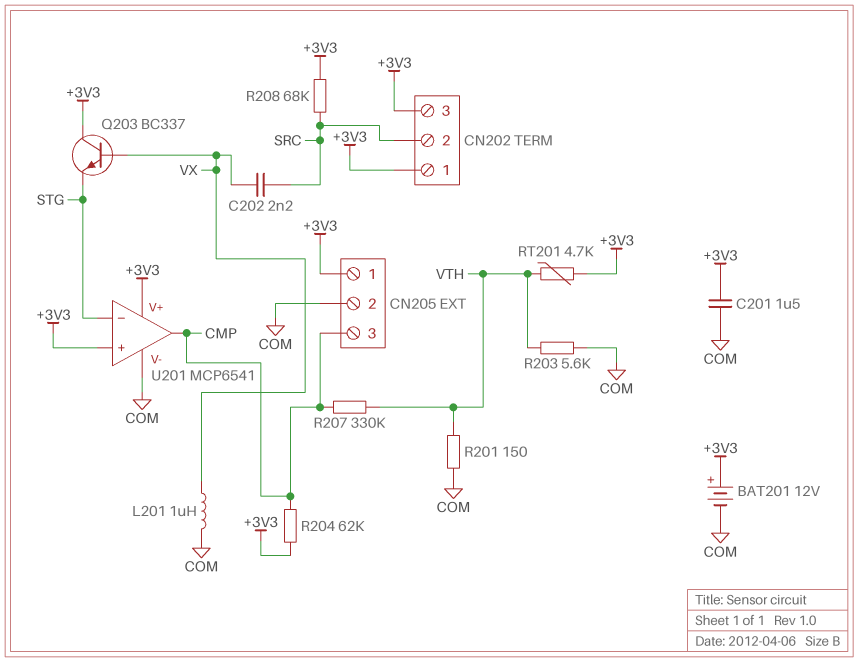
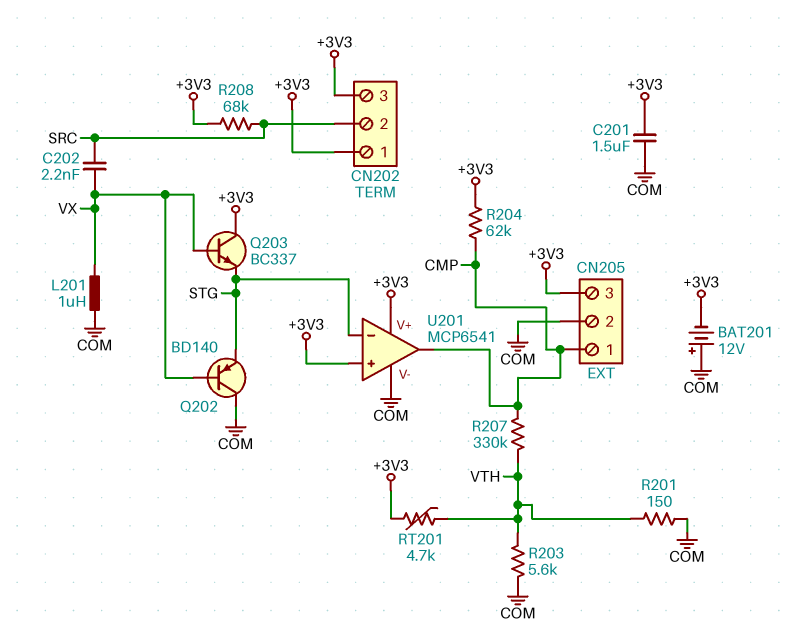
BAT201: 12V (plus +3V3, minus COM) -> 12V (plus COM, minus +3V3)
CN205 pin 1: +3V3 -> CMP
CN205 pin 3: CMP -> +3V3
Q202: none -> PNP BD140 (B VX, C COM, E STG)

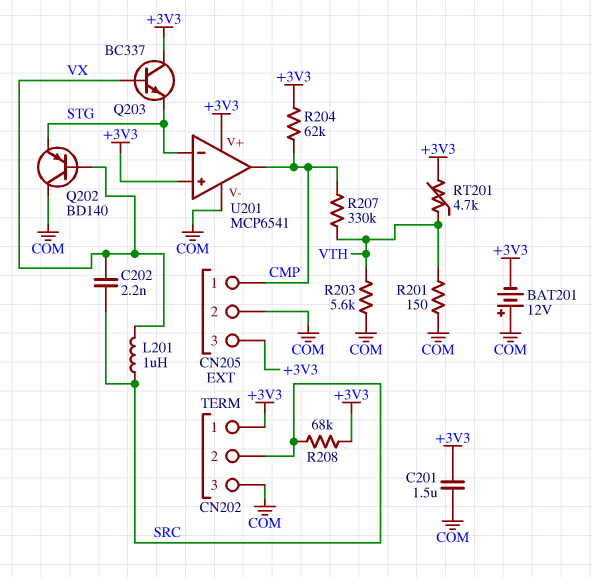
CN202 pin 3: +3V3 -> COM
L201: 1uH (COM, VX) -> 1uH (SRC, VX)

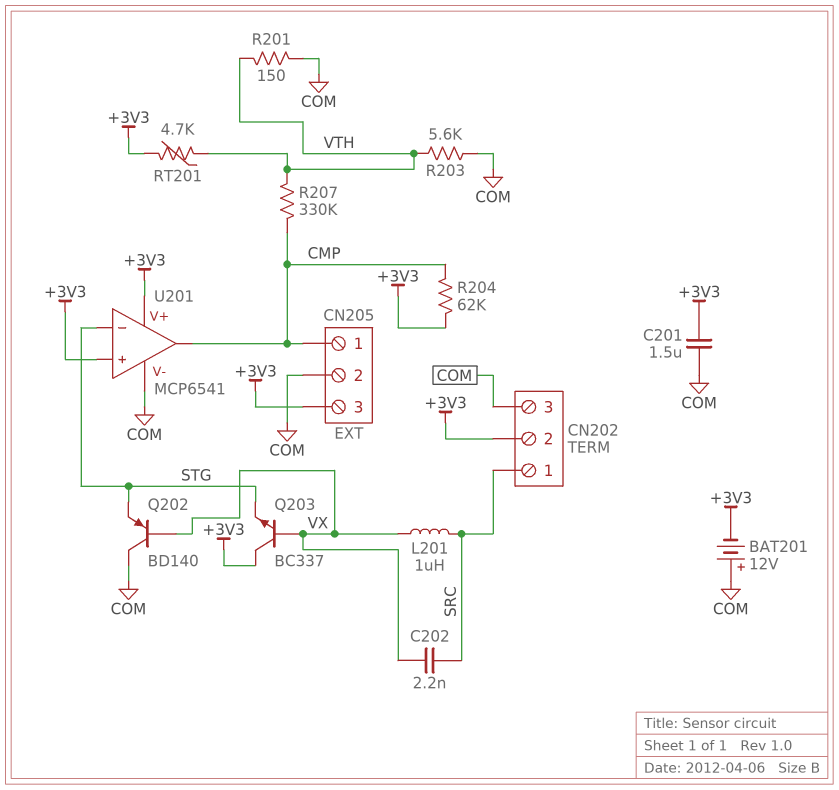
CN202 pin 1: +3V3 -> SRC
CN202 pin 2: SRC -> +3V3
R208: 68k (+3V3, SRC) -> none

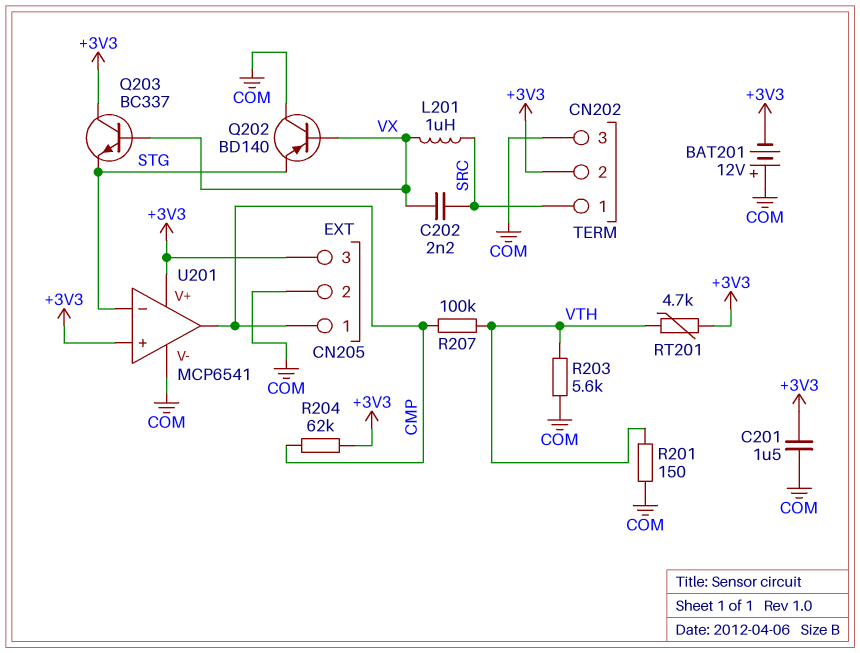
R207: 330k (CMP, VTH) -> 100k (CMP, VTH)

